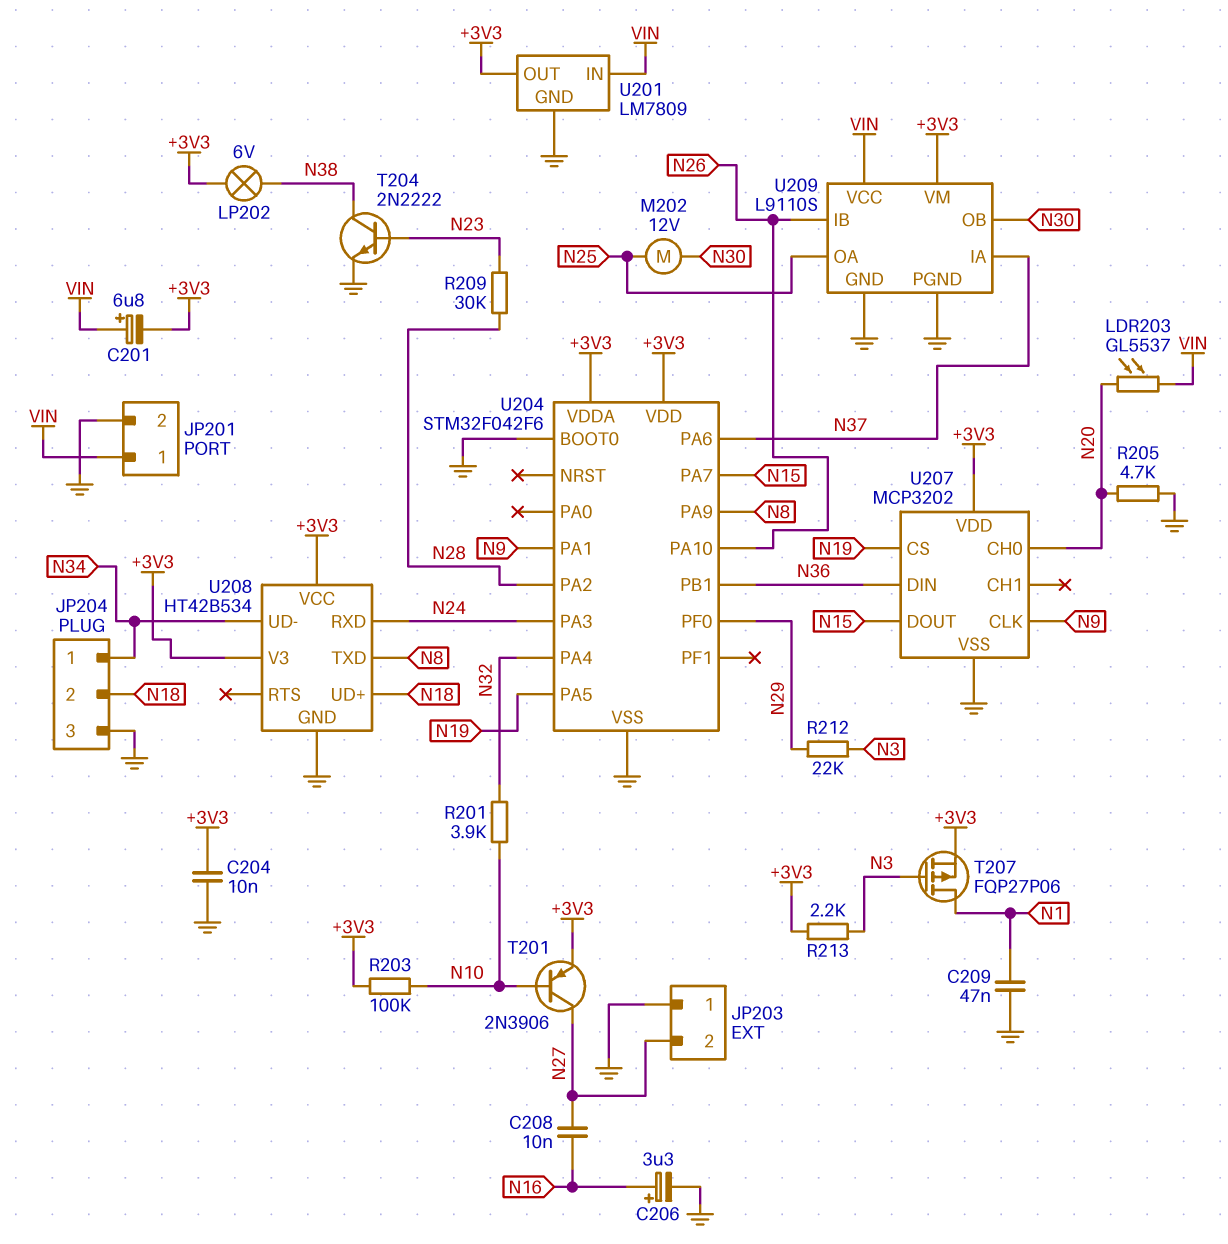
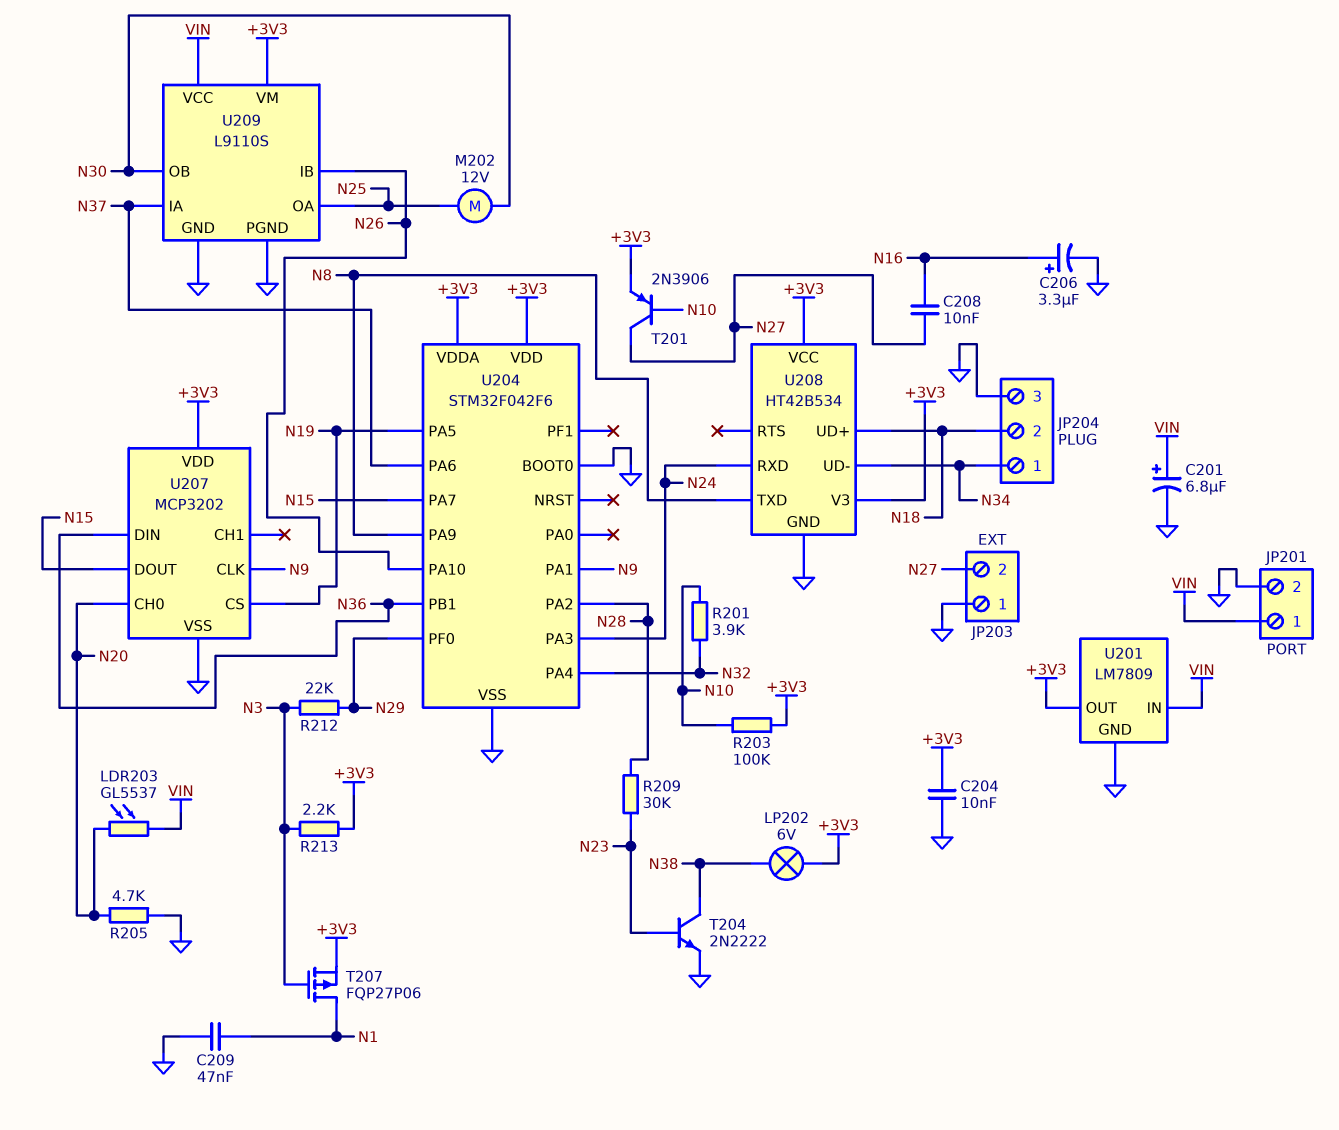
C201: 6.8uF (plus VIN, minus +3V3) -> 6.8uF (plus VIN, minus GND)

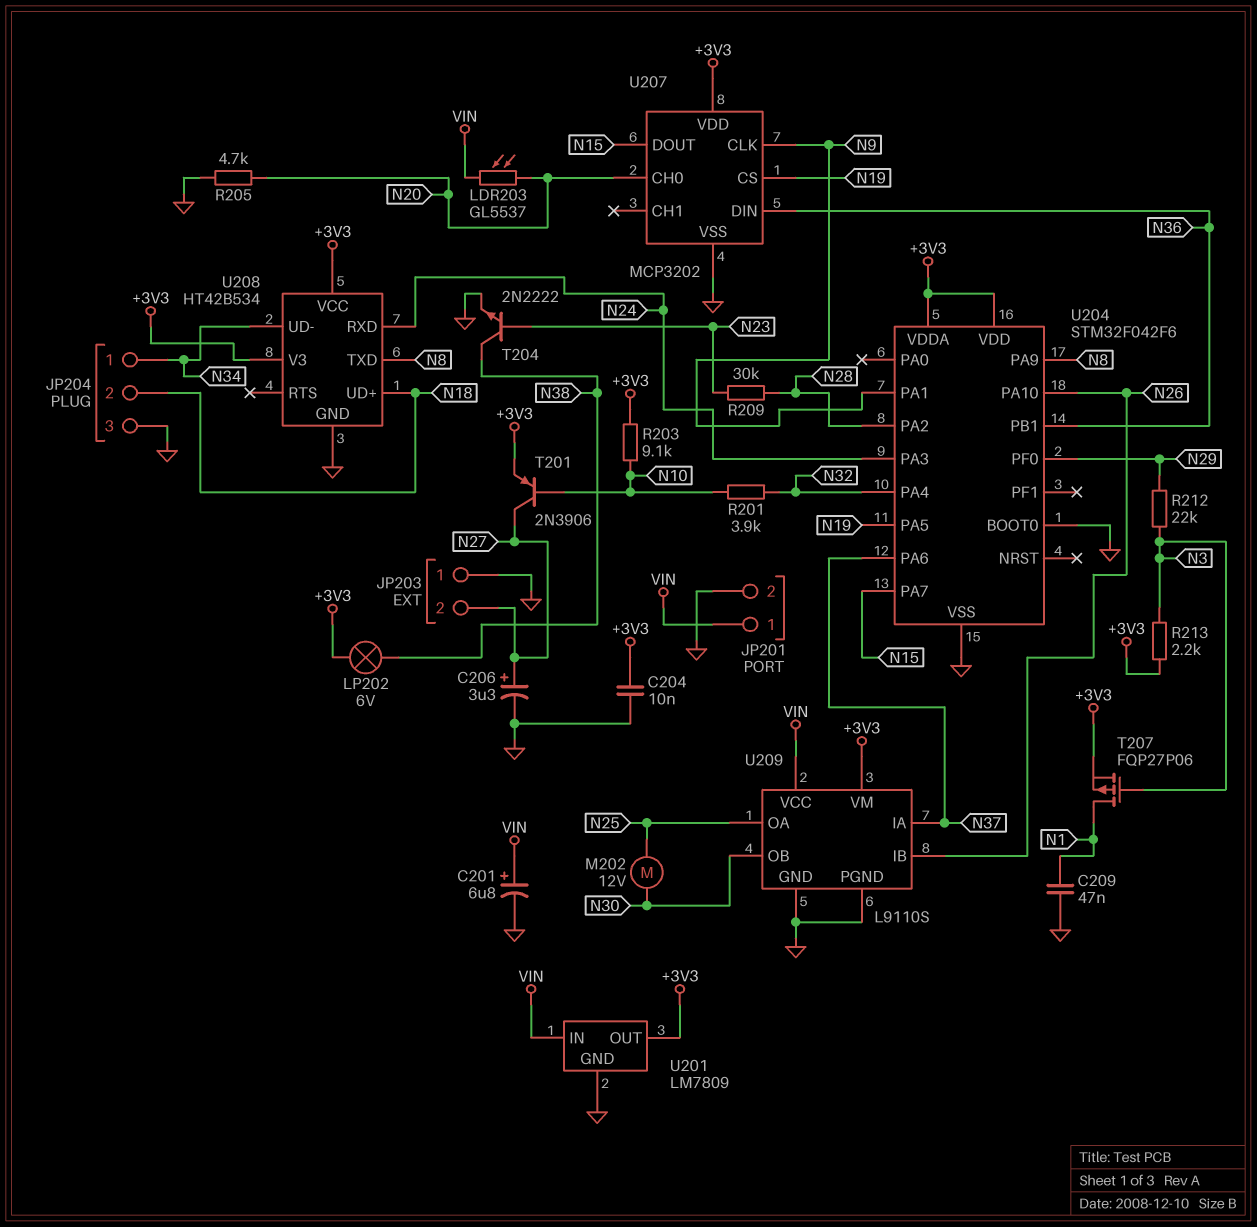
C206: 3.3uF (plus N16, minus GND) -> 3.3uF (plus N27, minus GND)
C208: 10nF (N16, N27) -> none
R203: 100k (+3V3, N10) -> 9.1k (+3V3, N10)

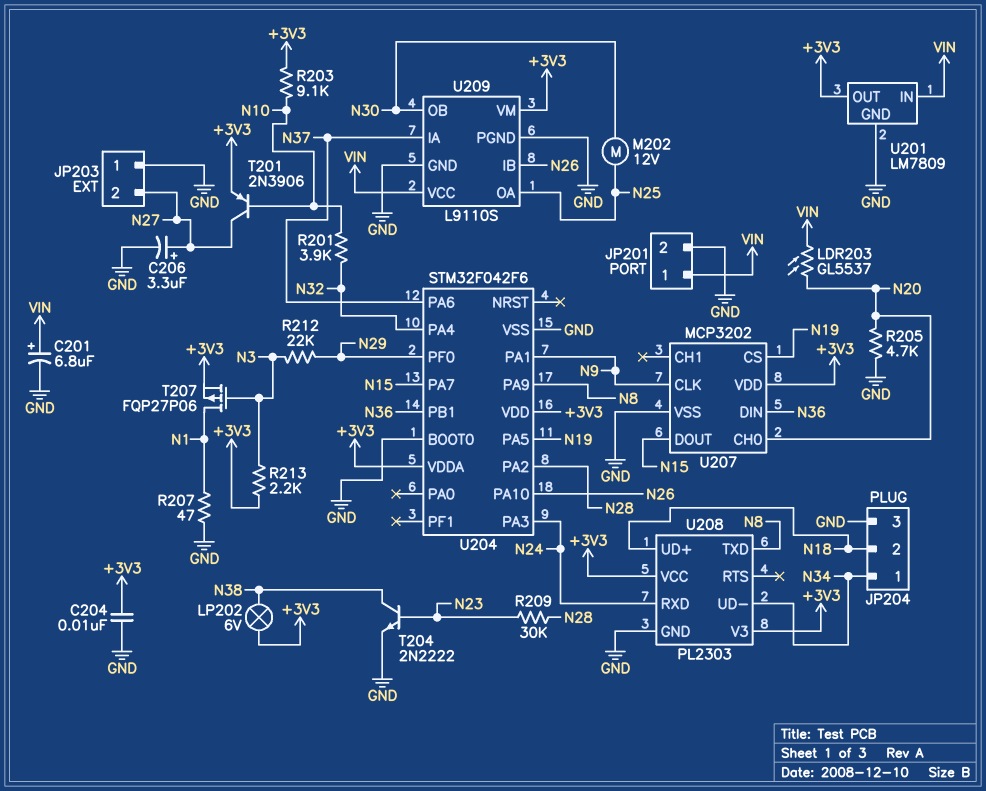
C209: 47nF (GND, N1) -> none
R207: none -> 47 (GND, N1)
U208: HT42B534 -> PL2303

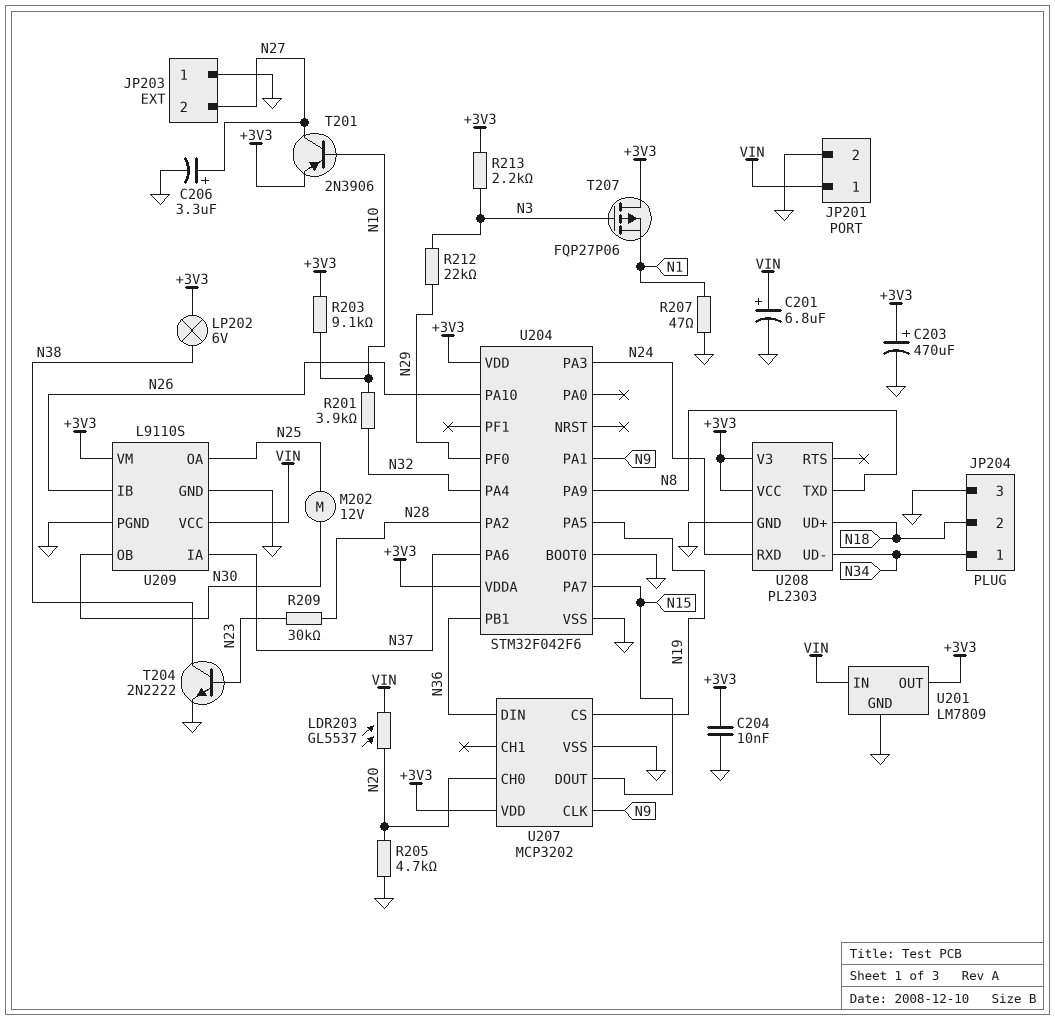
C203: none -> 470uF (plus +3V3, minus GND)
T207: PMOS FQP27P06 (G N3, D N1, S +3V3) -> PMOS FQP27P06 (G N3, D +3V3, S N1)

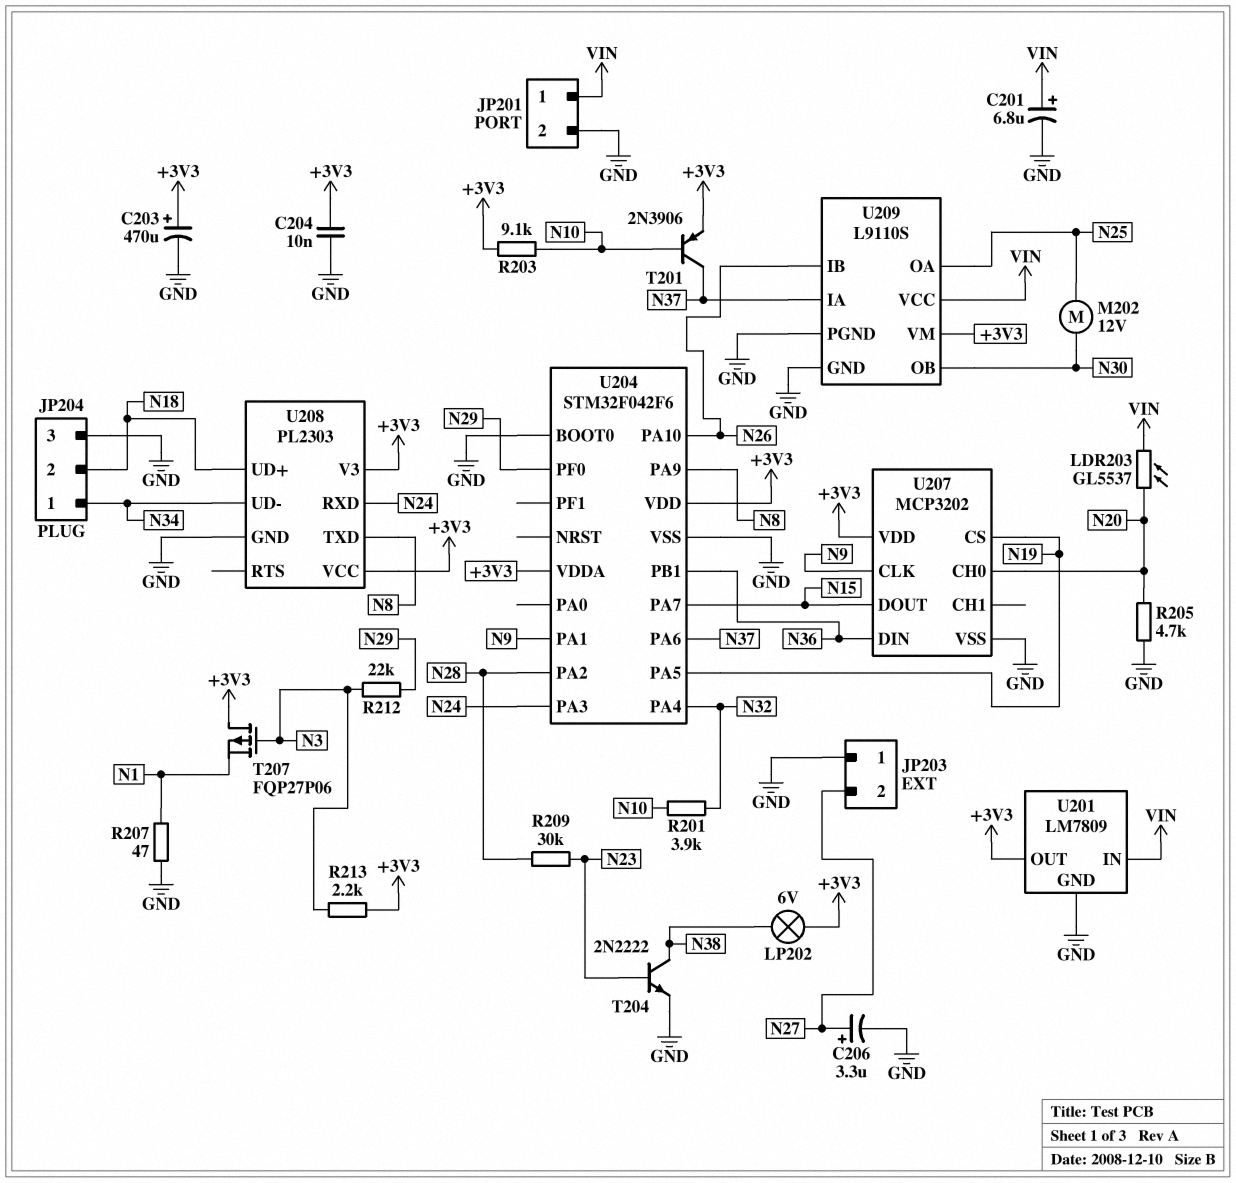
T201: PNP 2N3906 (B N10, C N27, E +3V3) -> PNP 2N3906 (B N10, C N37, E +3V3)

